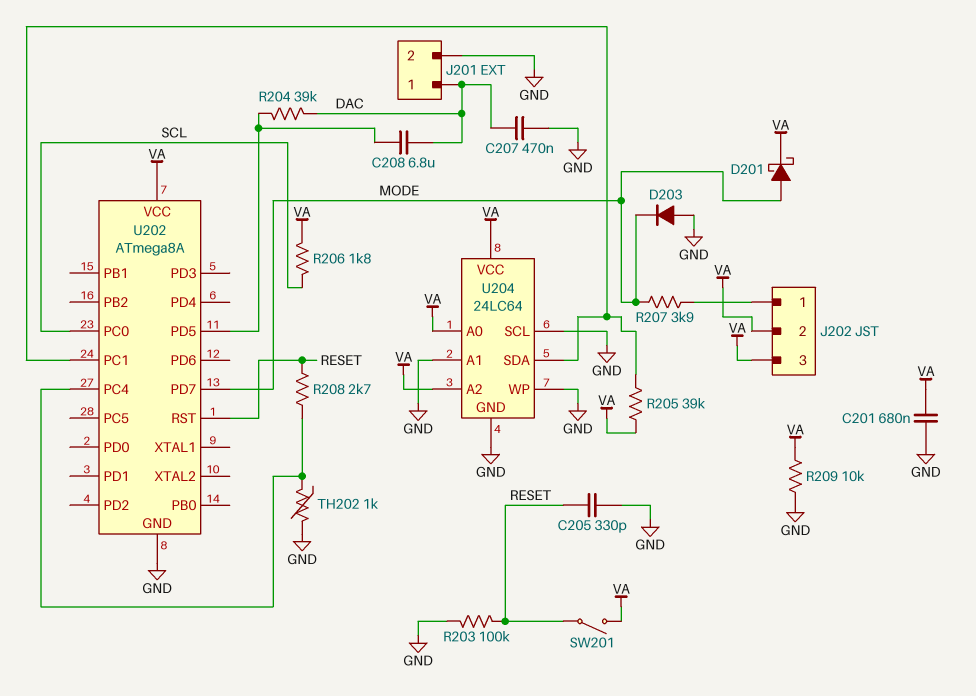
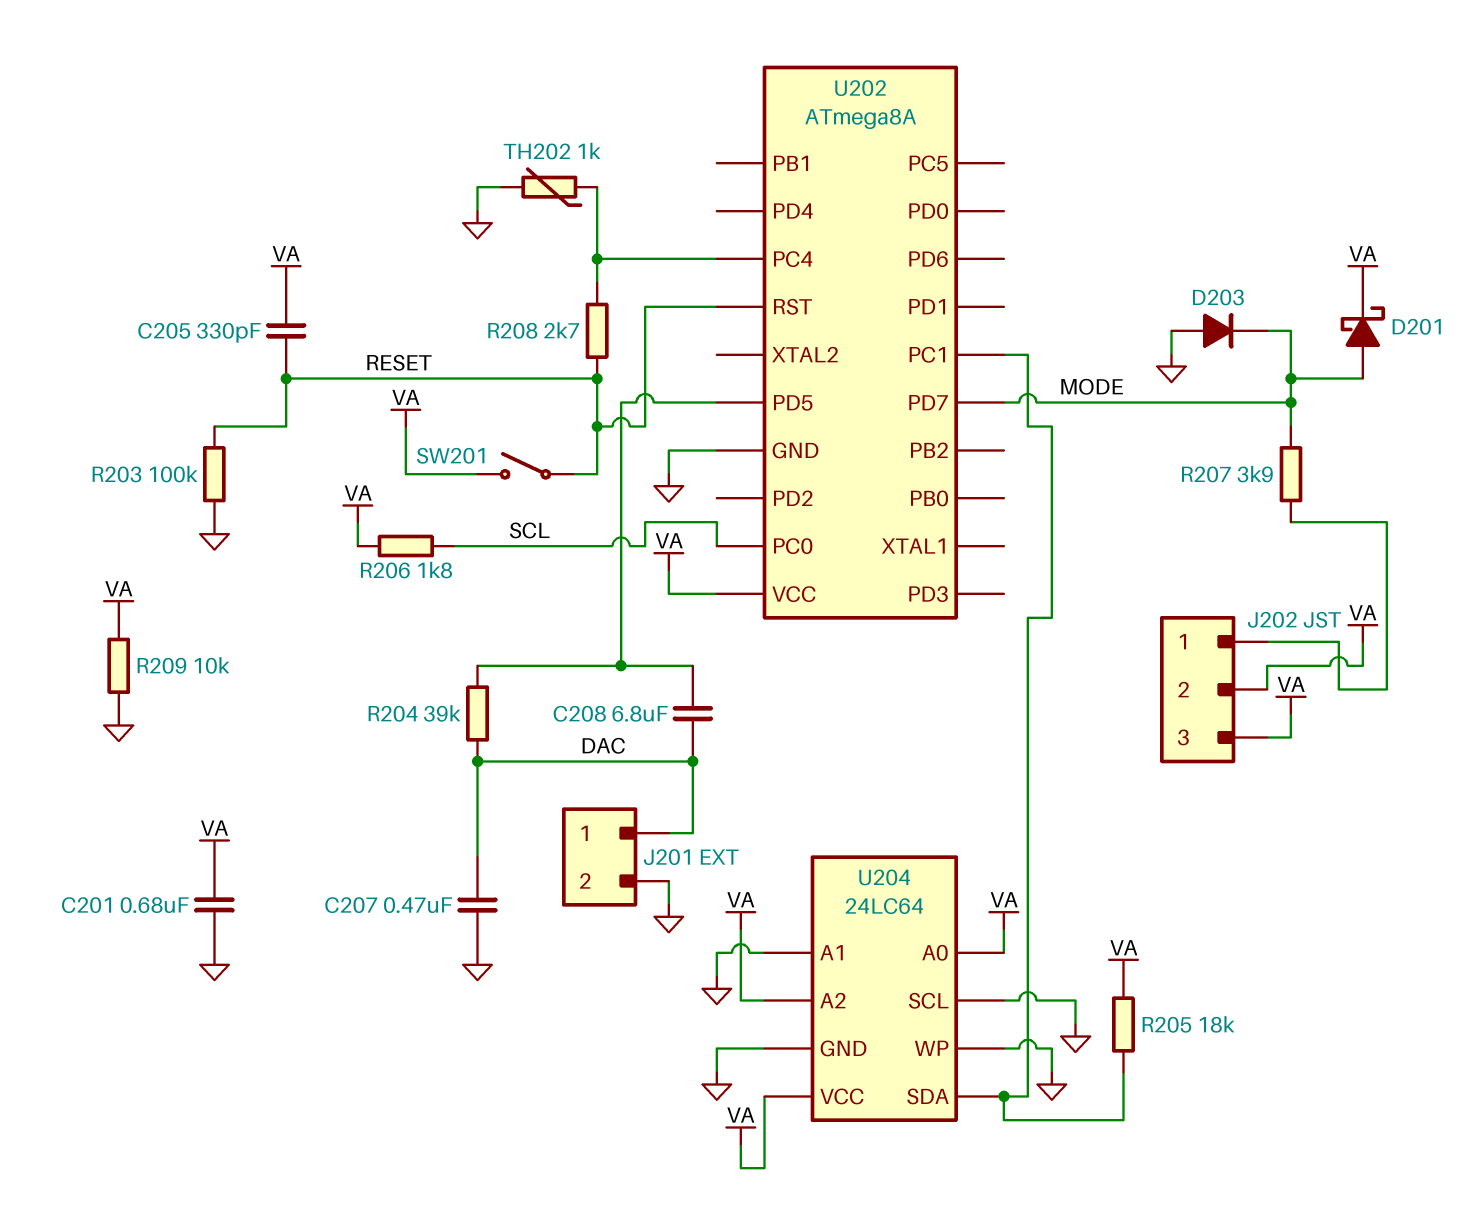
C205: 330pF (GND, RESET) -> 330pF (RESET, VA)
R205: 39k (U202/PC1, VA) -> 18k (U202/PC1, VA)

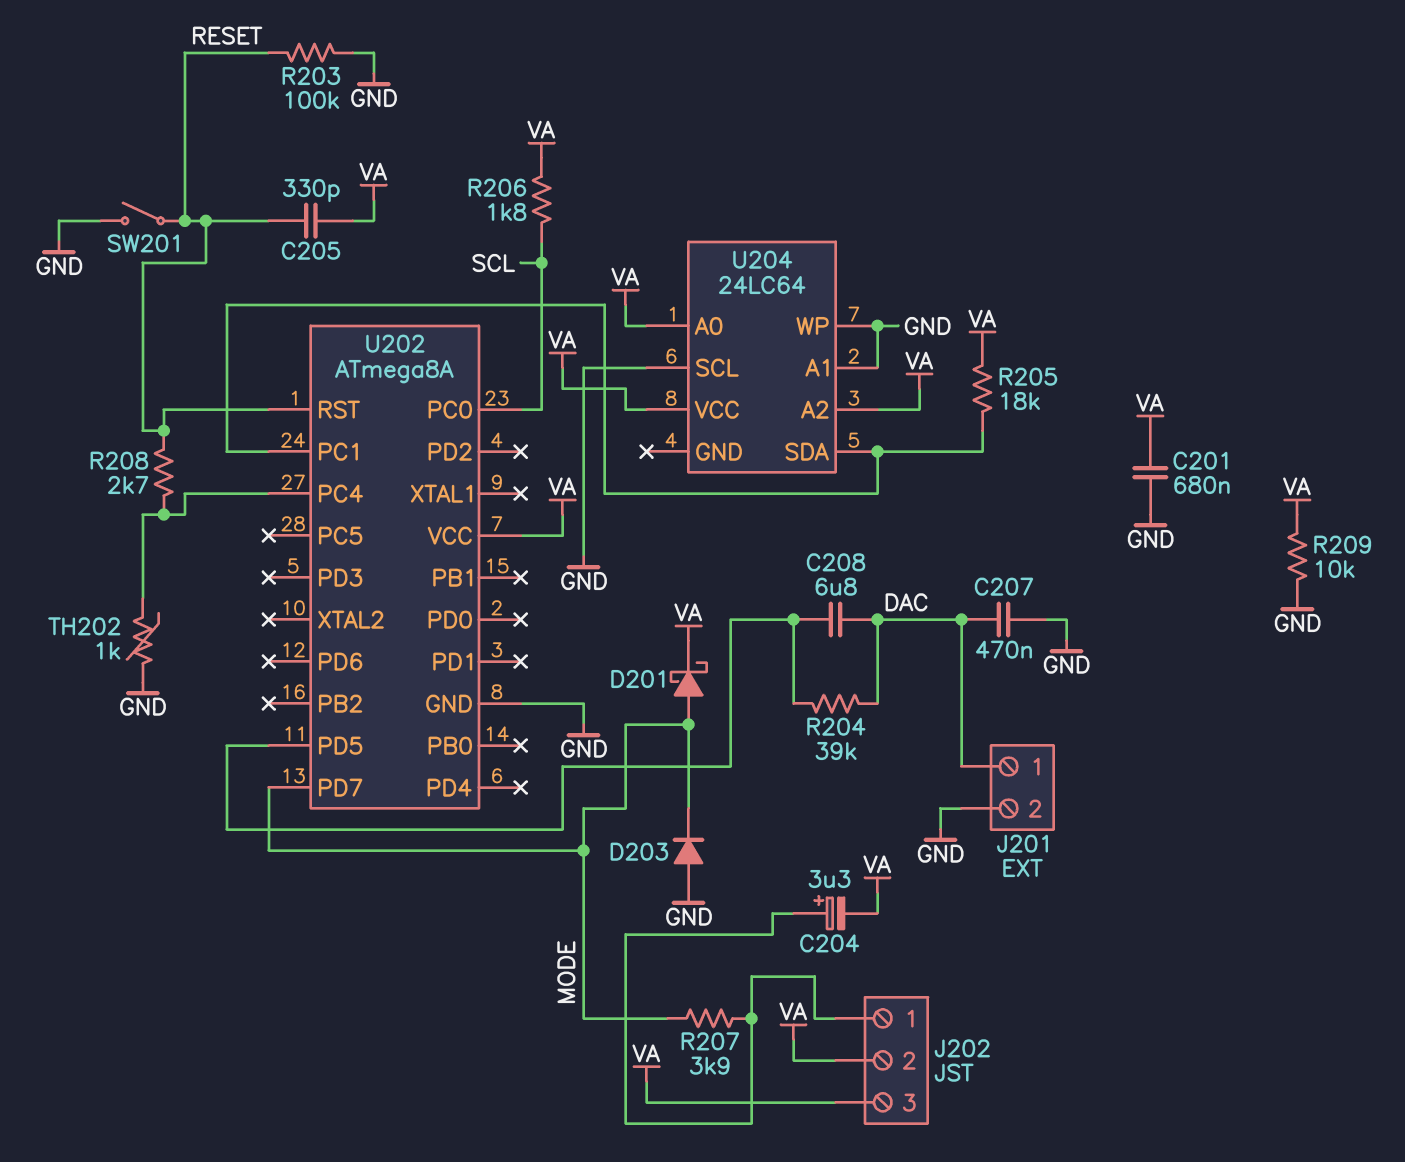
C204: none -> 3.3uF (plus J202/1, minus VA)
SW201: switch (RESET, VA) -> switch (GND, RESET)
U204 pin GND: GND -> none

